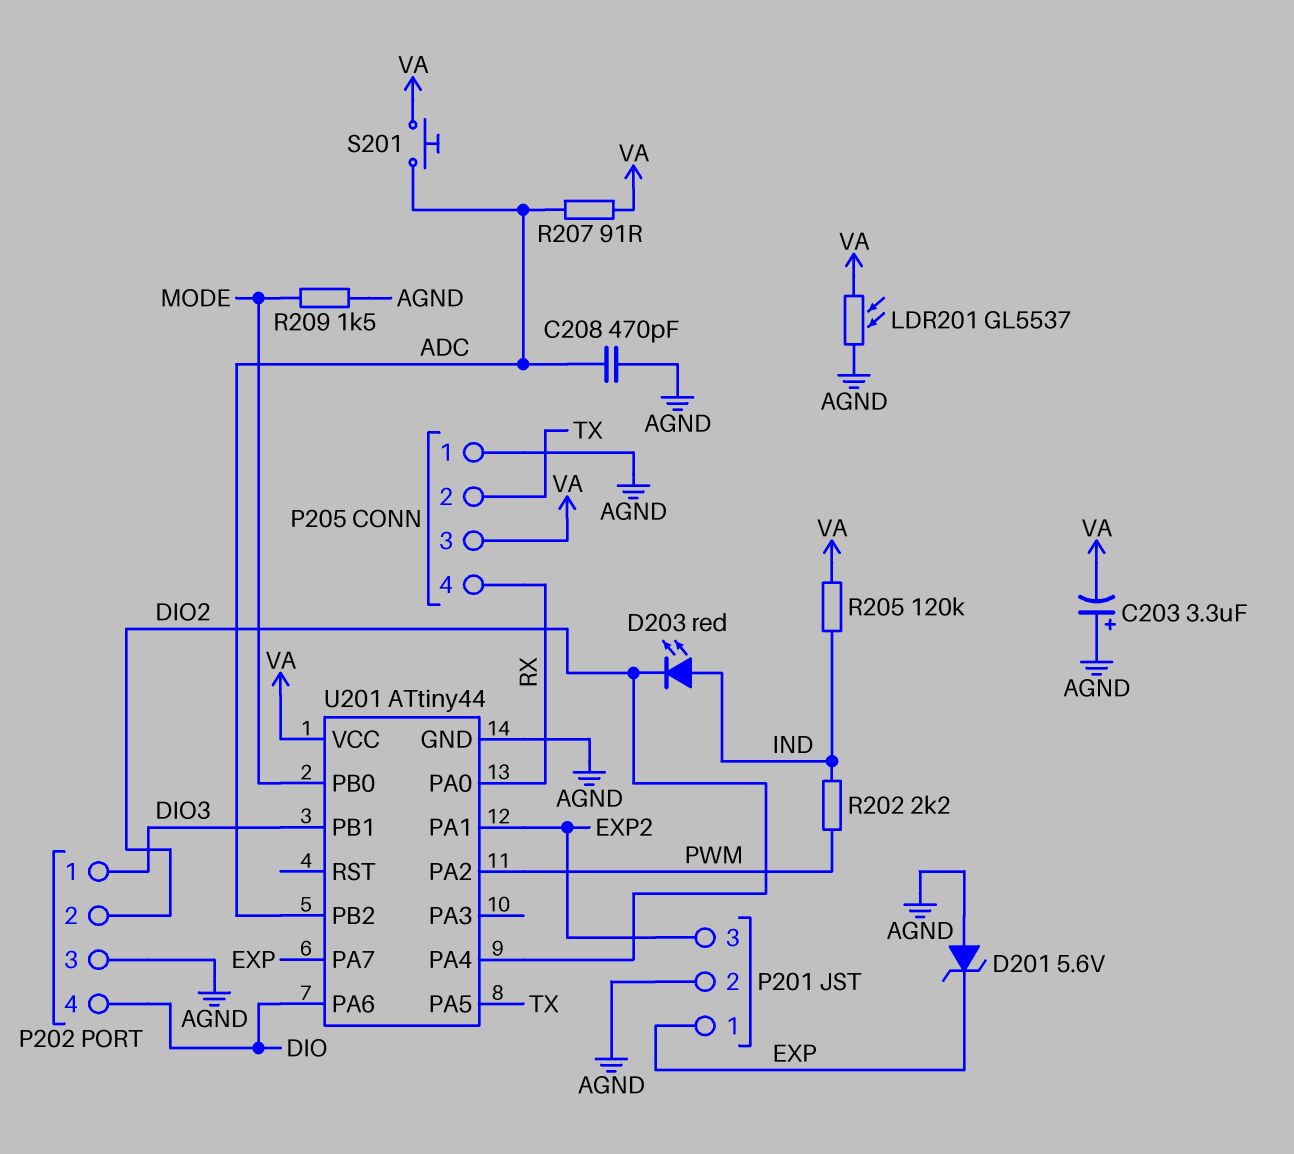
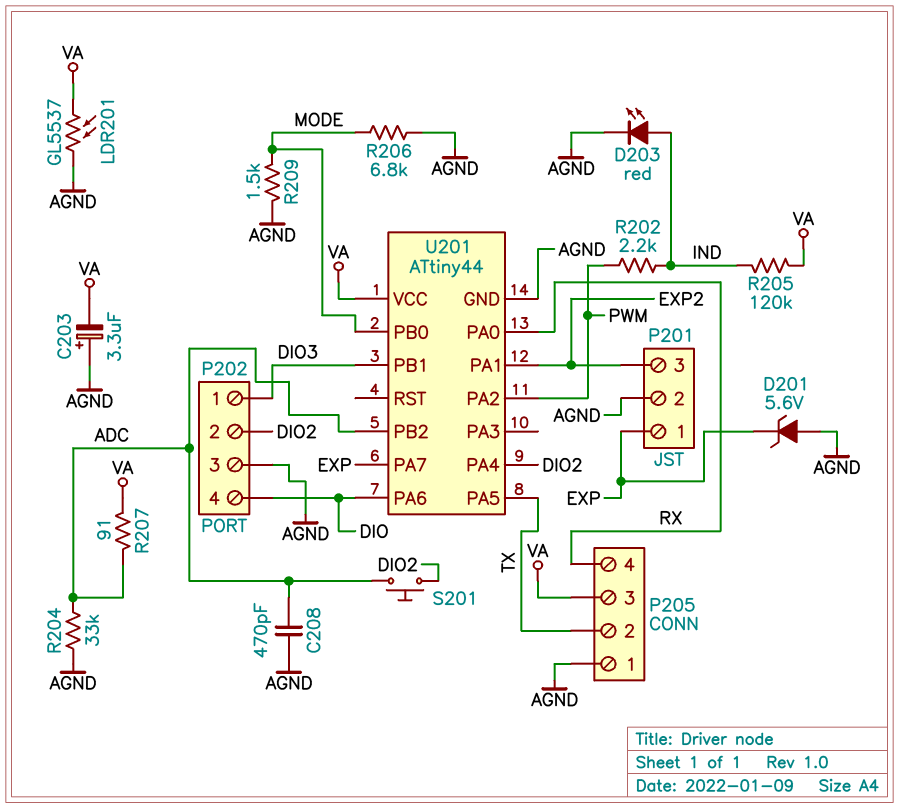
D203: LED red (A IND, K DIO2) -> LED red (A IND, K AGND)
R204: none -> 33k (ADC, AGND)
R206: none -> 6.8k (AGND, MODE)
S201: button (ADC, VA) -> button (ADC, DIO2)

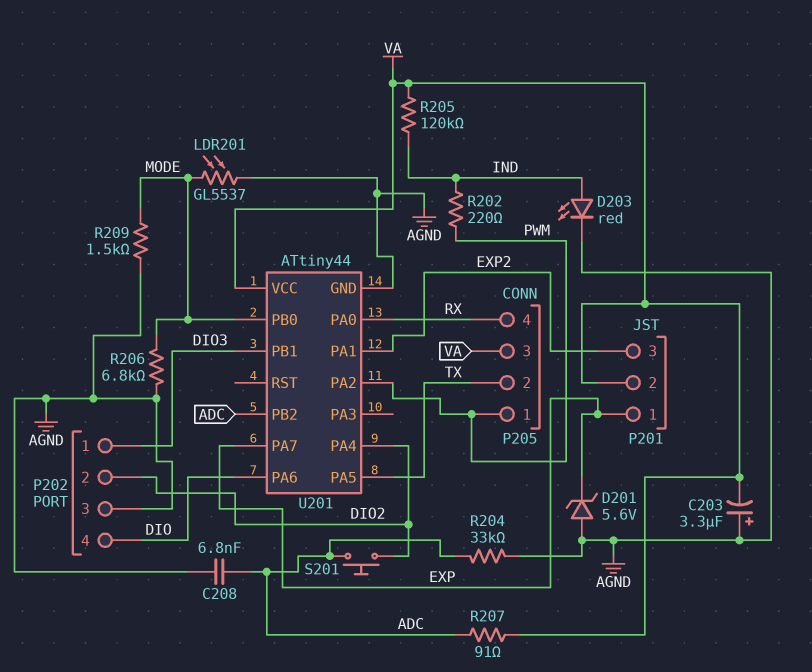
C208: 470pF (ADC, AGND) -> 6.8nF (ADC, AGND)
LDR201: GL5537 (AGND, VA) -> GL5537 (AGND, MODE)
P201 pin 2: AGND -> VA
P205 pin 1: AGND -> PWM
R202: 2.2k (IND, PWM) -> 220 (IND, PWM)

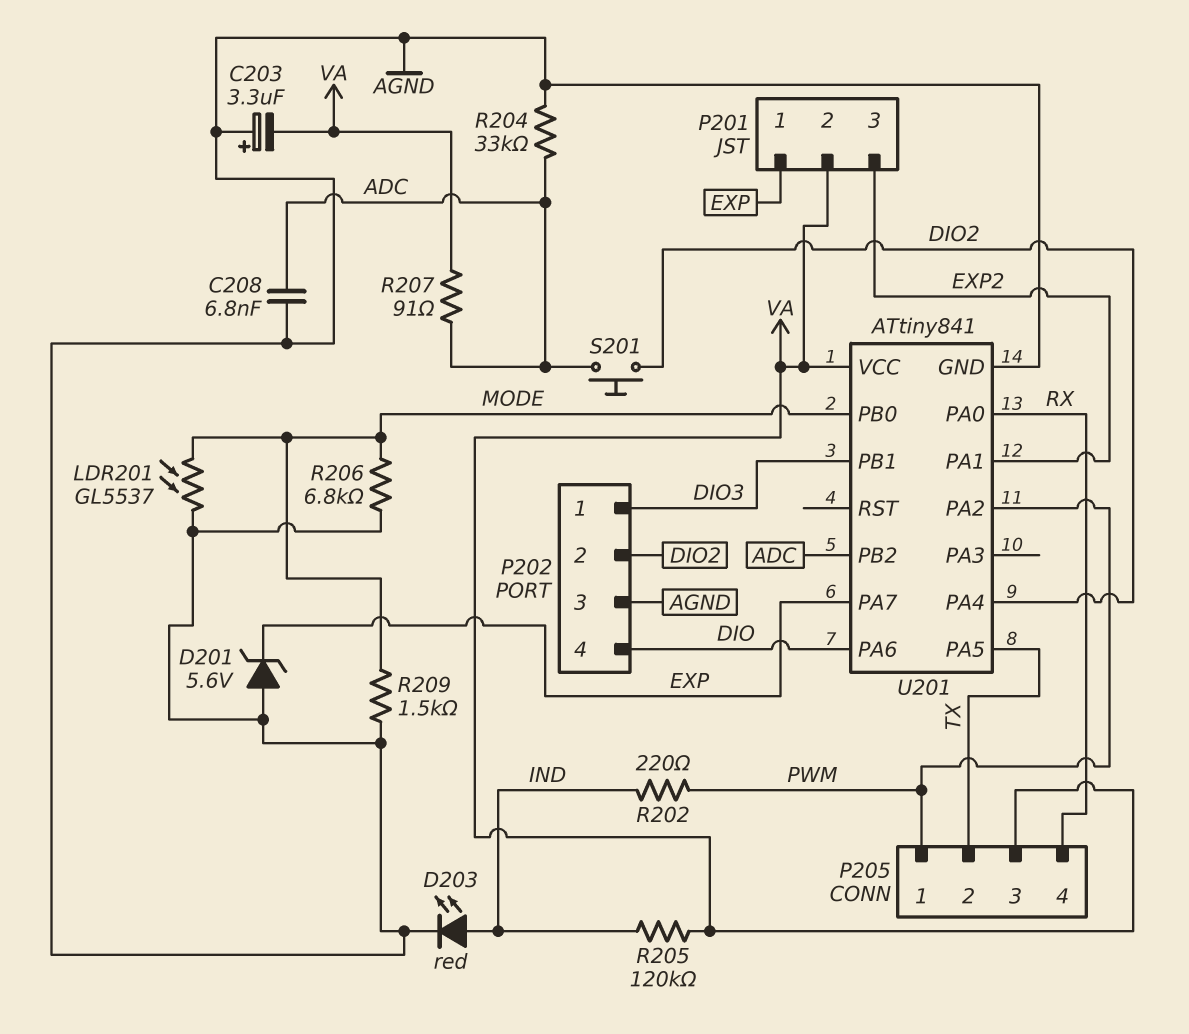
U201: ATtiny44 -> ATtiny841

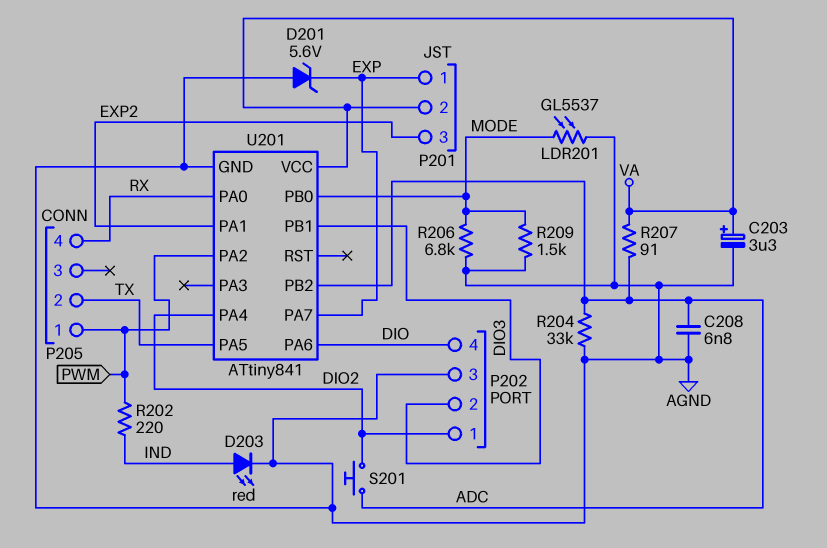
C203: 3.3uF (plus AGND, minus VA) -> 3.3uF (plus VA, minus AGND)
P202 pin 1: DIO3 -> DIO2
P202 pin 2: DIO2 -> DIO3
P205 pin 3: VA -> none
R205: 120k (IND, VA) -> none

